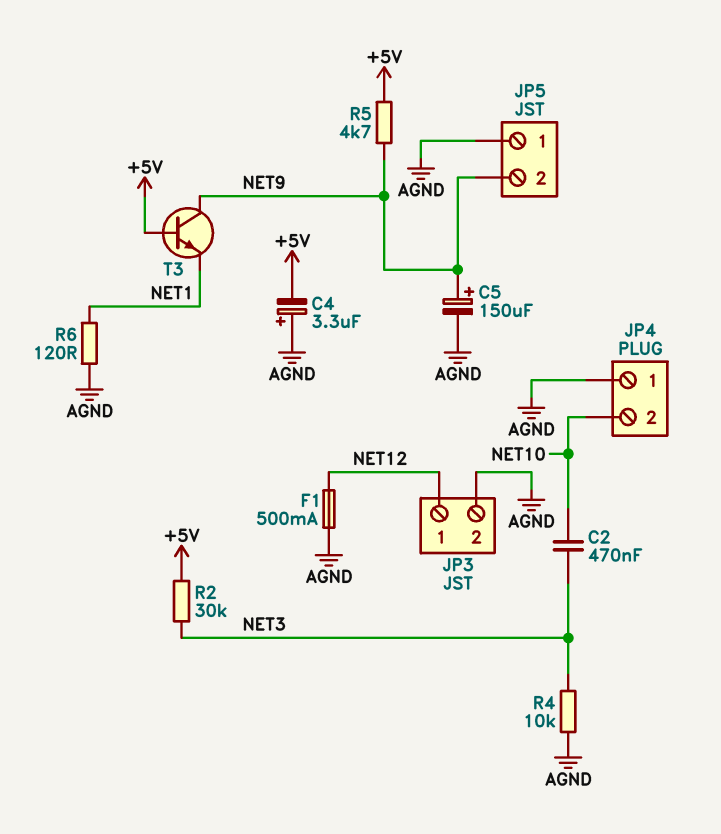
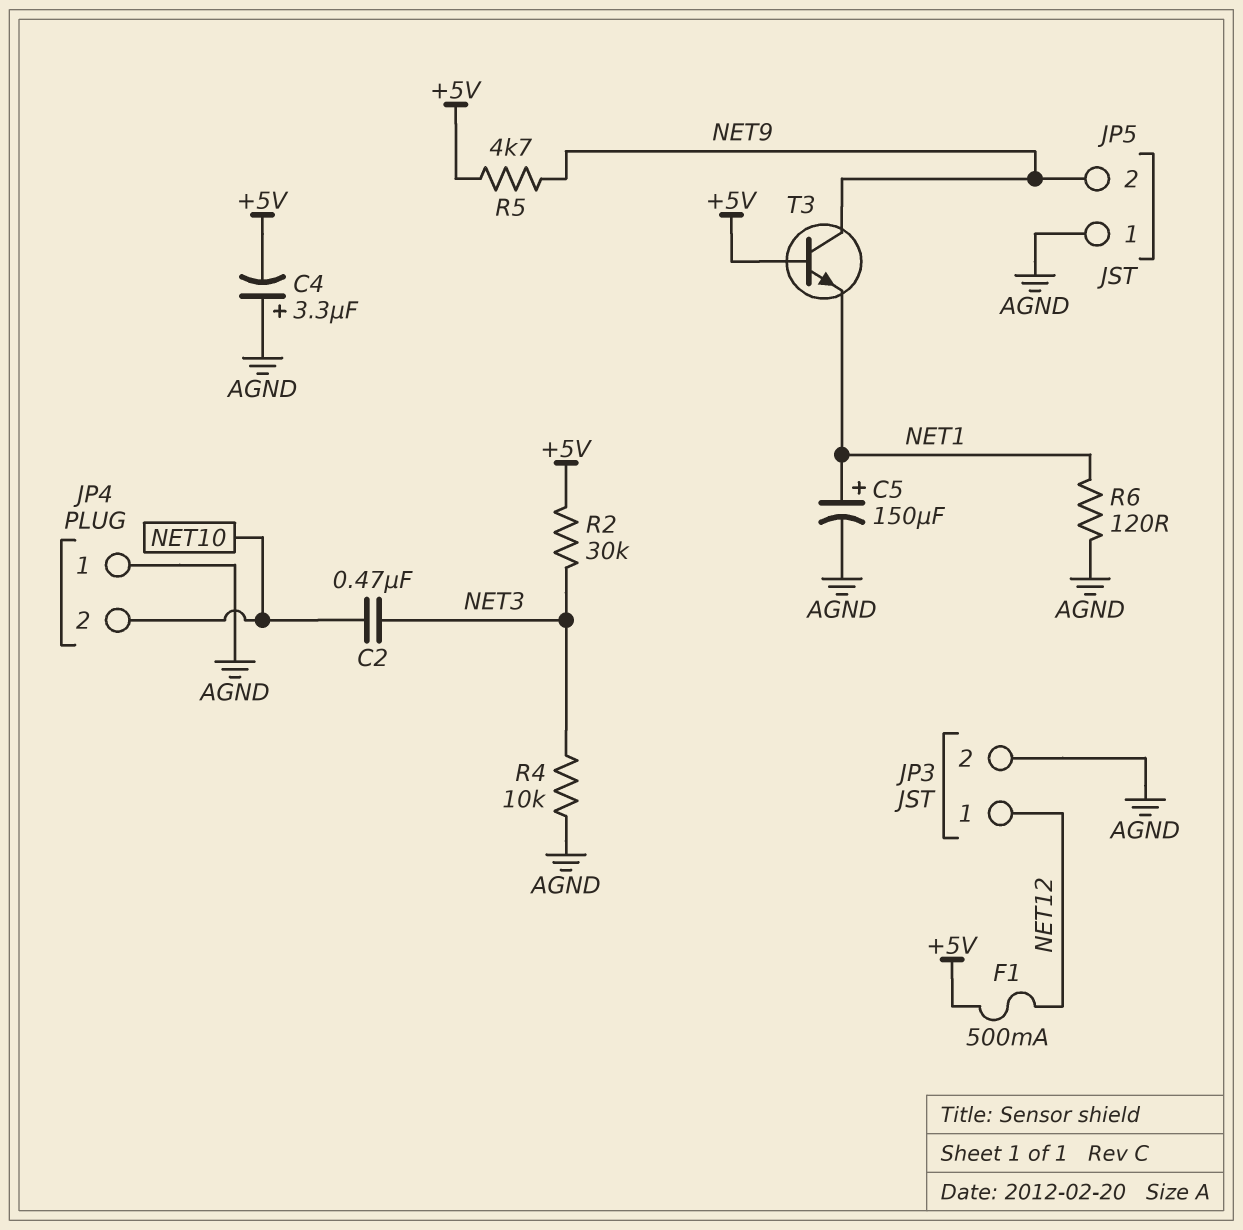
C5: 150uF (plus NET9, minus AGND) -> 150uF (plus NET1, minus AGND)
F1: 500mA (AGND, NET12) -> 500mA (+5V, NET12)

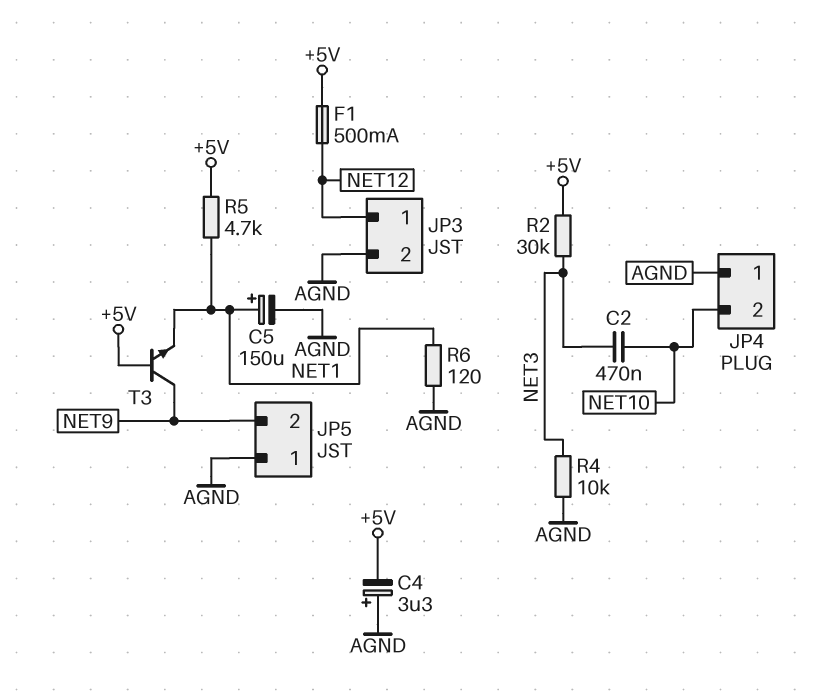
R5: 4.7k (+5V, NET9) -> 4.7k (+5V, NET1)

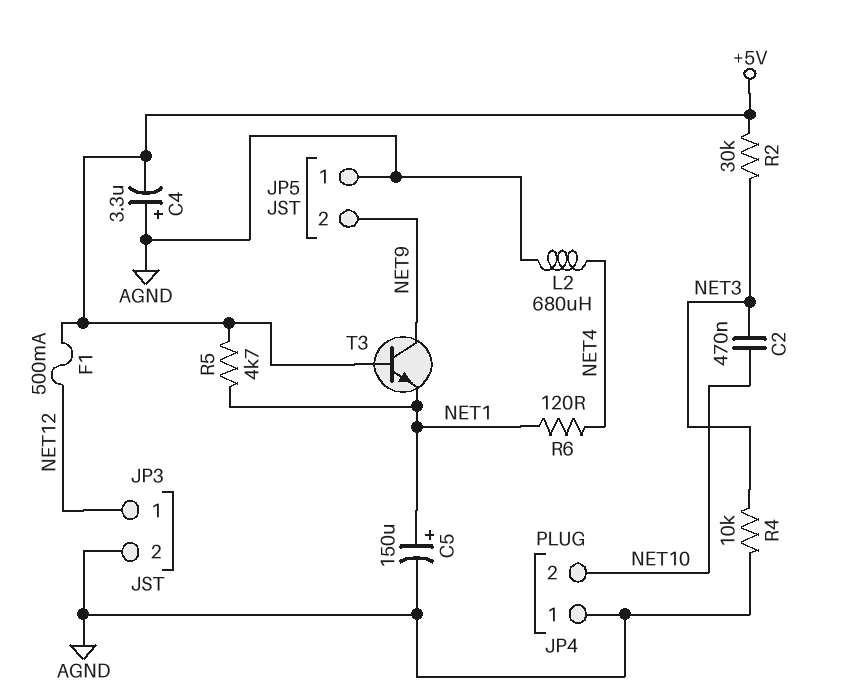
L2: none -> 680uH (AGND, NET4)
R6: 120 (AGND, NET1) -> 120 (NET1, NET4)

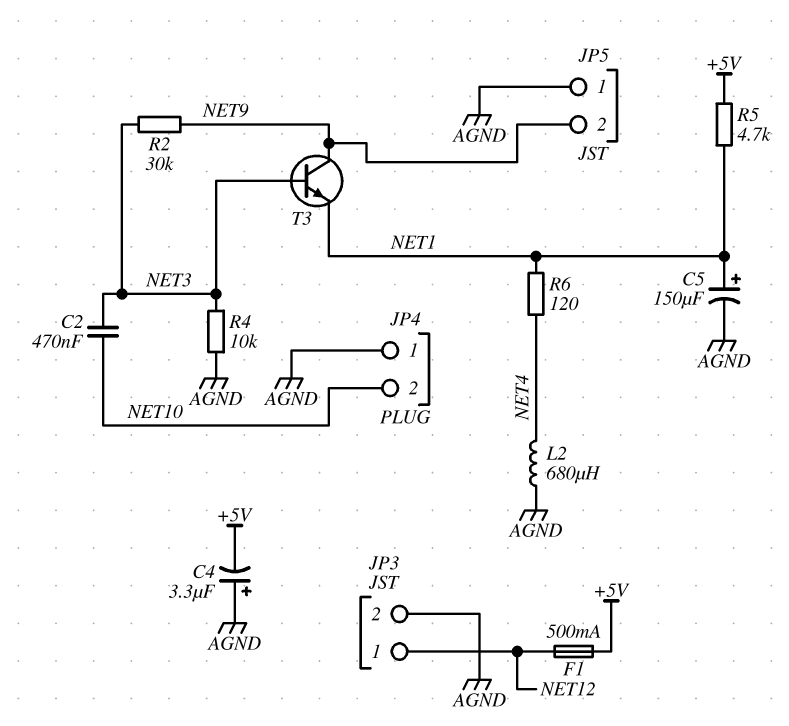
R2: 30k (+5V, NET3) -> 30k (NET3, NET9)
T3: NPN (B +5V, C NET9, E NET1) -> NPN (B NET3, C NET9, E NET1)

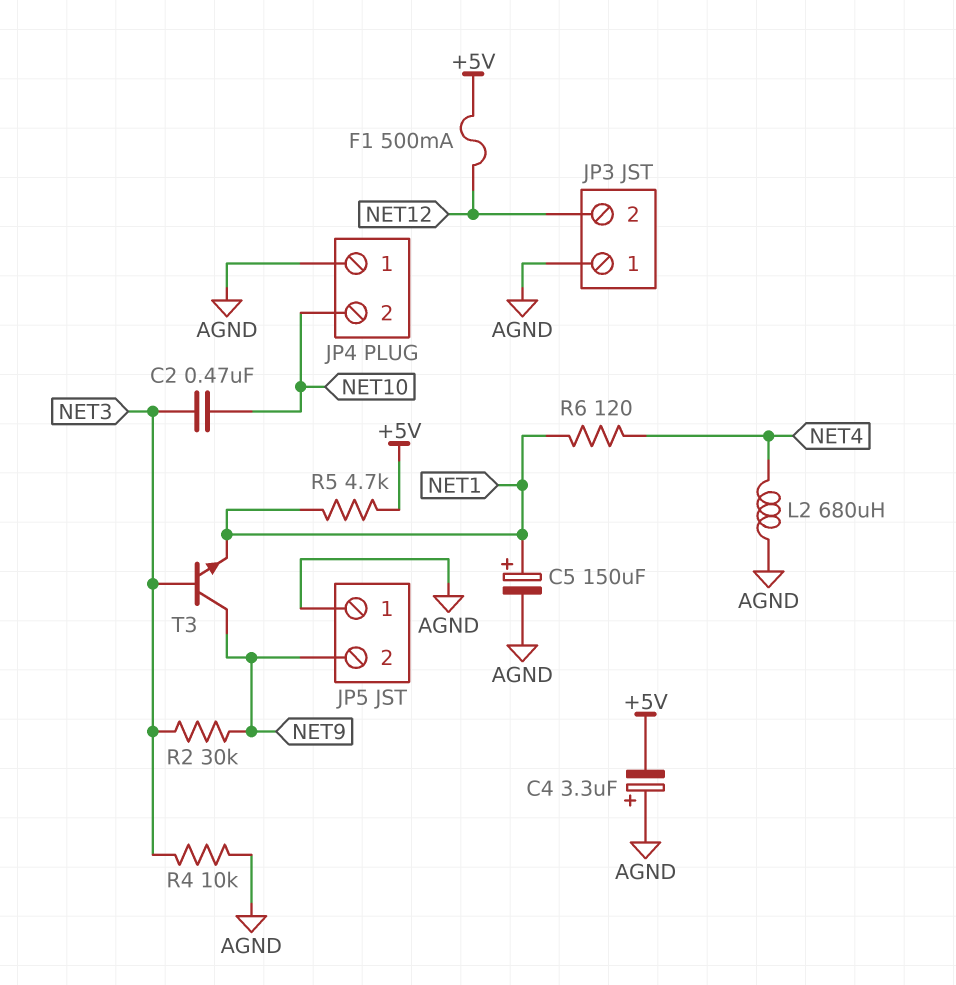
JP3 pin 1: NET12 -> AGND
JP3 pin 2: AGND -> NET12

